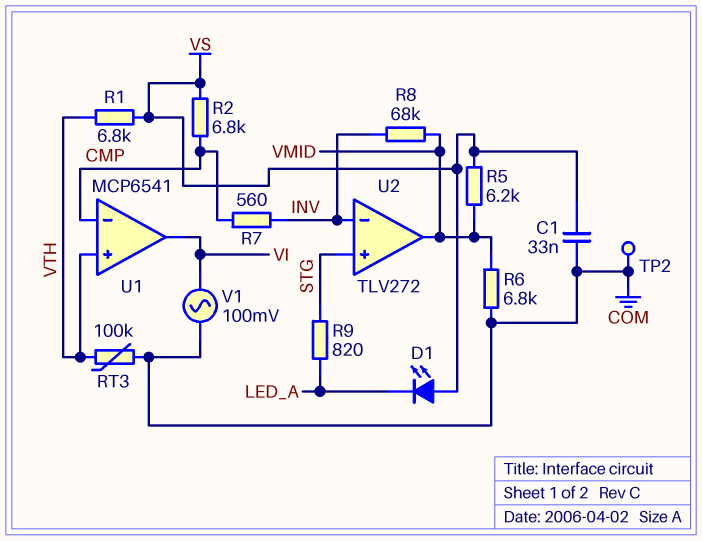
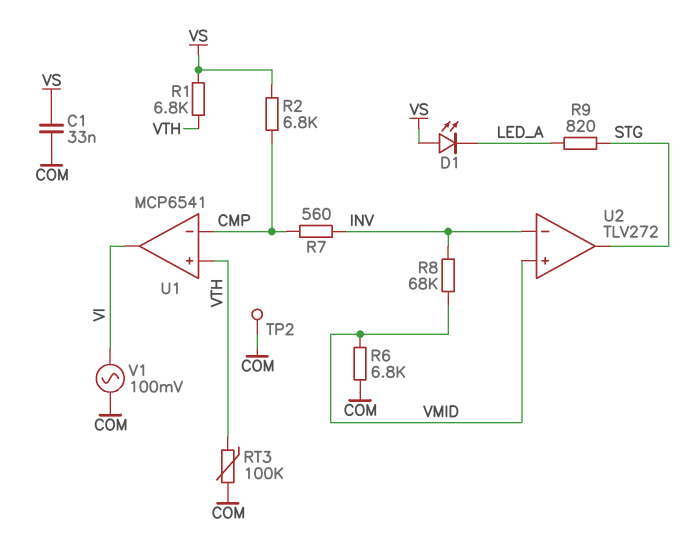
R5: 6.2k (VMID, VS) -> none
U2 pin in+: STG -> VMID
U2 pin out: VMID -> STG

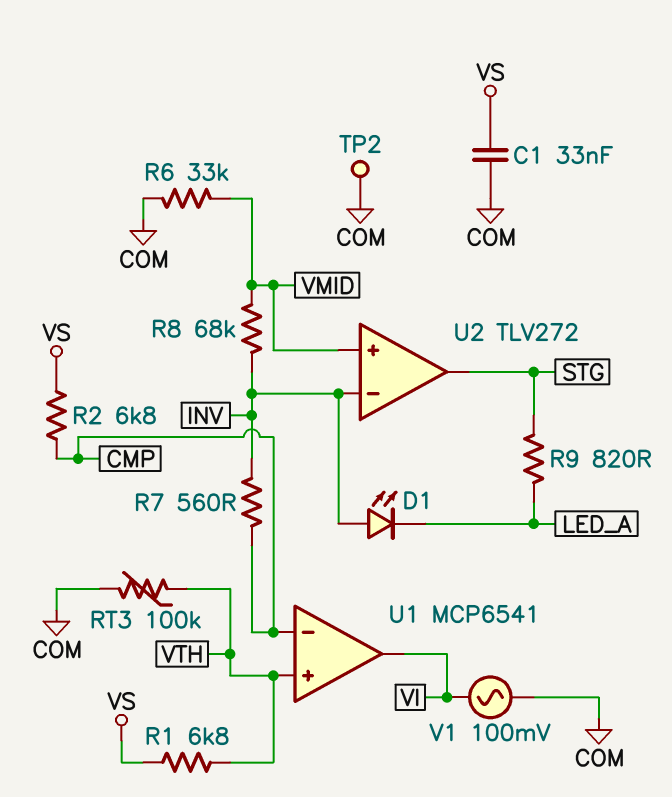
D1: LED (A VS, K LED_A) -> LED (A INV, K LED_A)
R6: 6.8k (COM, VMID) -> 33k (COM, VMID)

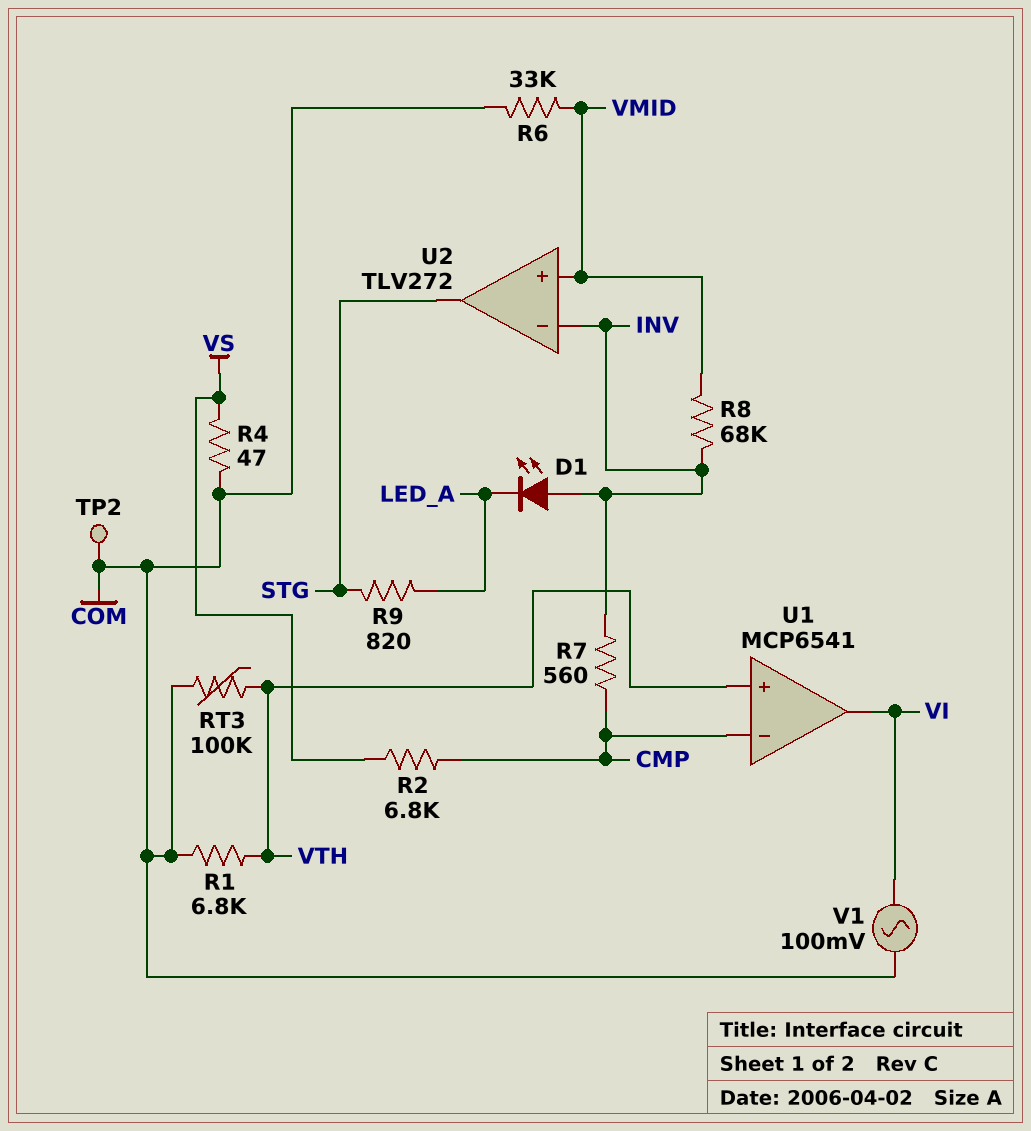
C1: 33nF (COM, VS) -> none
R1: 6.8k (VS, VTH) -> 6.8k (COM, VTH)
R4: none -> 47 (COM, VS)

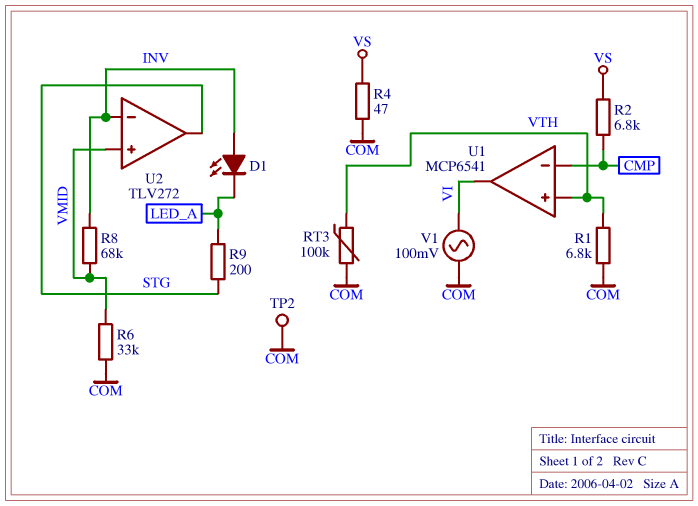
R7: 560 (CMP, INV) -> none
R9: 820 (LED_A, STG) -> 200 (LED_A, STG)

